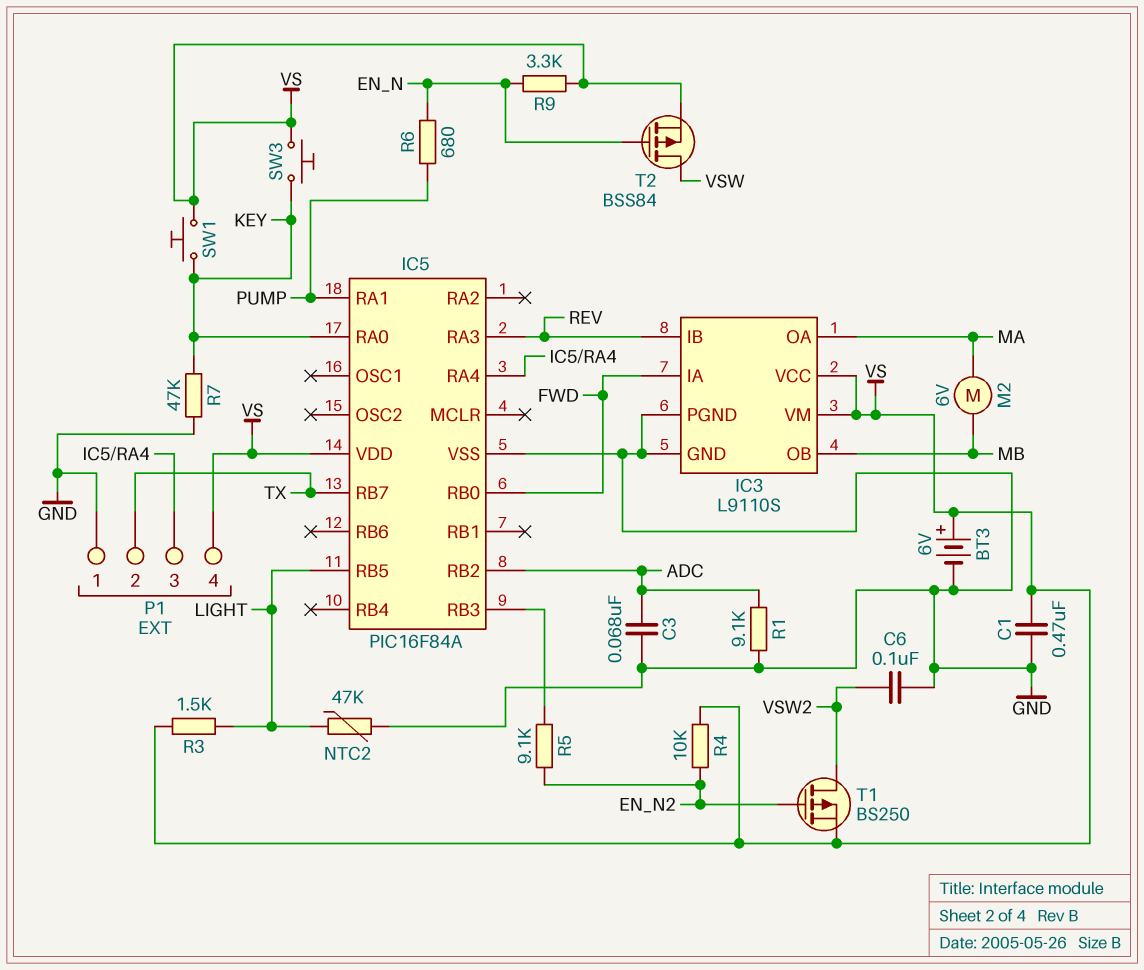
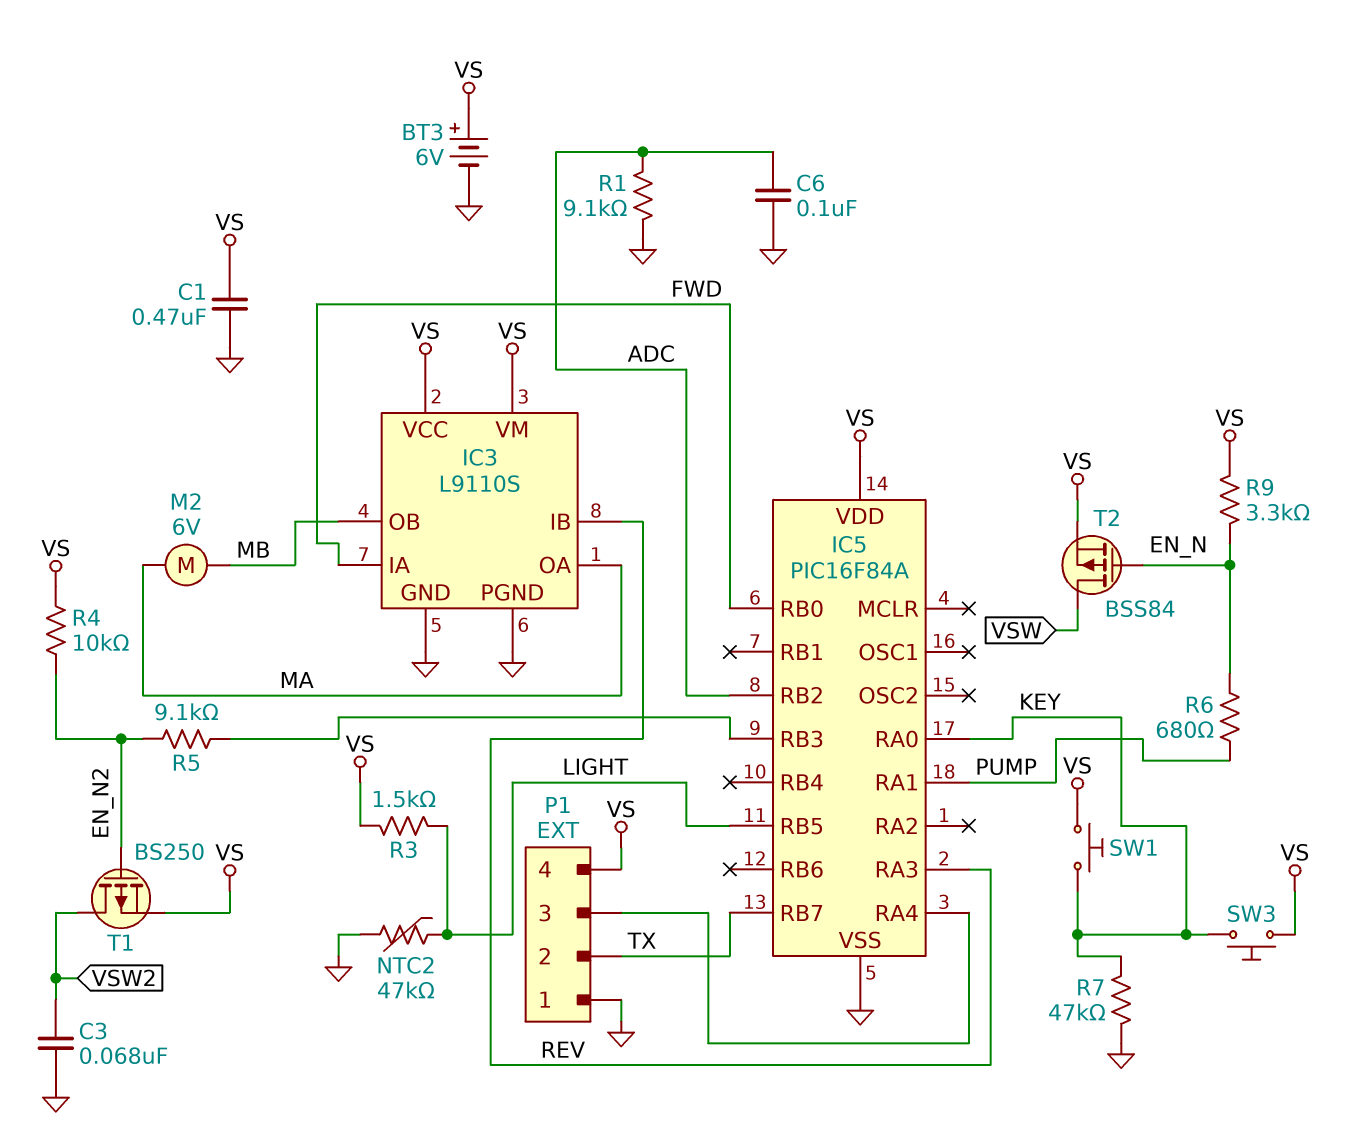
C3: 68nF (ADC, GND) -> 68nF (GND, VSW2)
C6: 100nF (GND, VSW2) -> 100nF (ADC, GND)

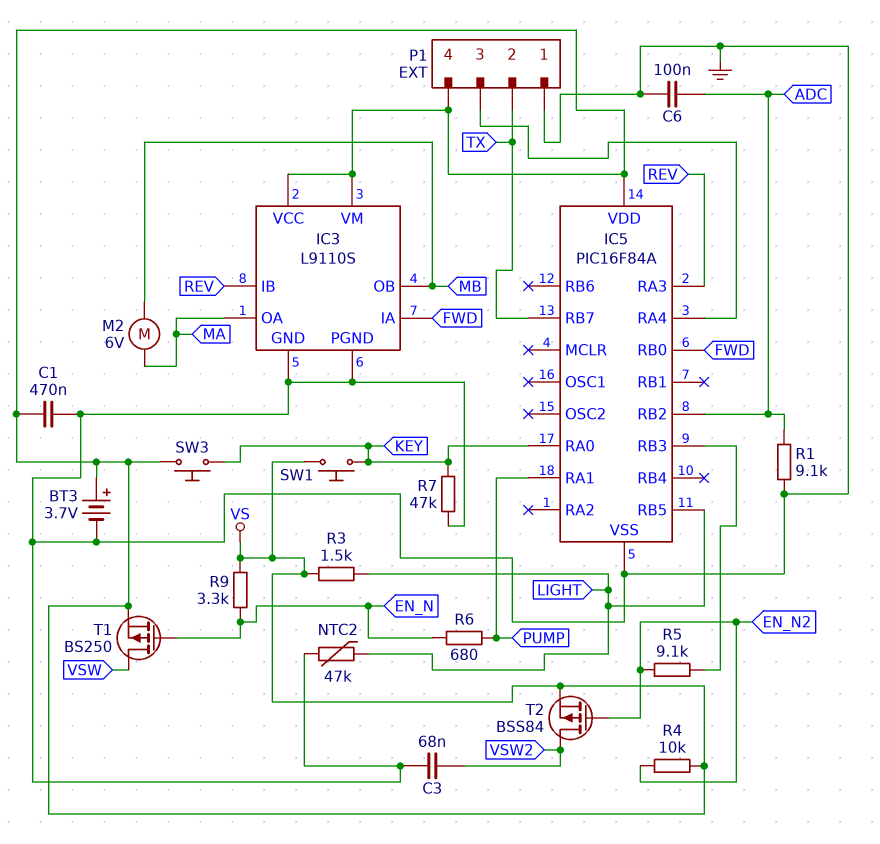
BT3: 6V (plus VS, minus GND) -> 3.7V (plus VS, minus GND)
T1: PMOS BS250 (G EN_N2, D VSW2, S VS) -> PMOS BS250 (G EN_N, D VSW, S VS)
T2: PMOS BSS84 (G EN_N, D VSW, S VS) -> PMOS BSS84 (G EN_N2, D VSW2, S VS)

